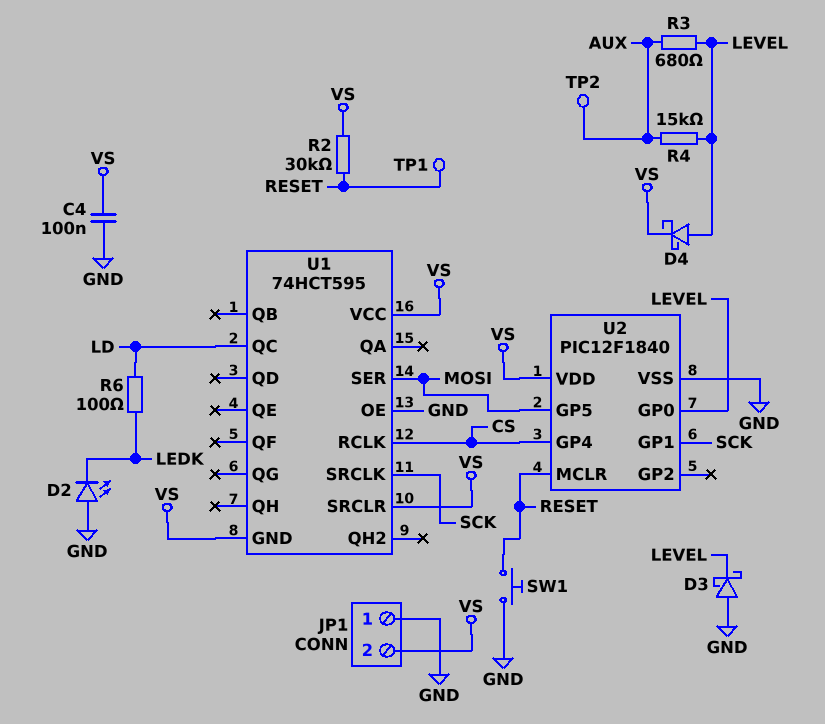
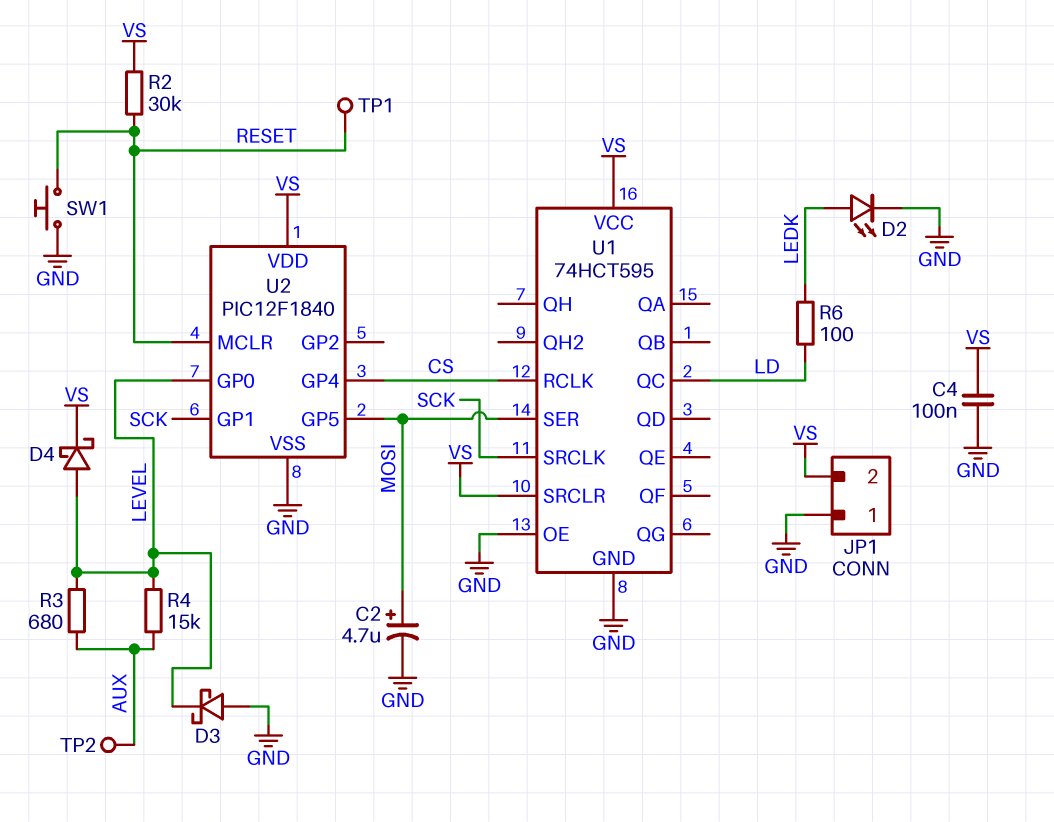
C2: none -> 4.7uF (plus MOSI, minus GND)
D2: LED (A GND, K LEDK) -> LED (A LEDK, K GND)
U1 pin GND: VS -> GND

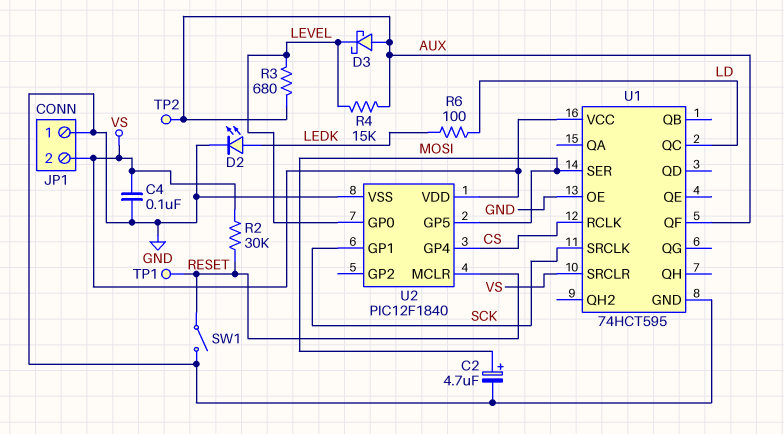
D3: schottky (A GND, K LEVEL) -> schottky (A AUX, K LEVEL)
D4: schottky (A LEVEL, K VS) -> none
SW1: button (GND, RESET) -> switch (GND, RESET)
U1 pin QF: none -> AUX

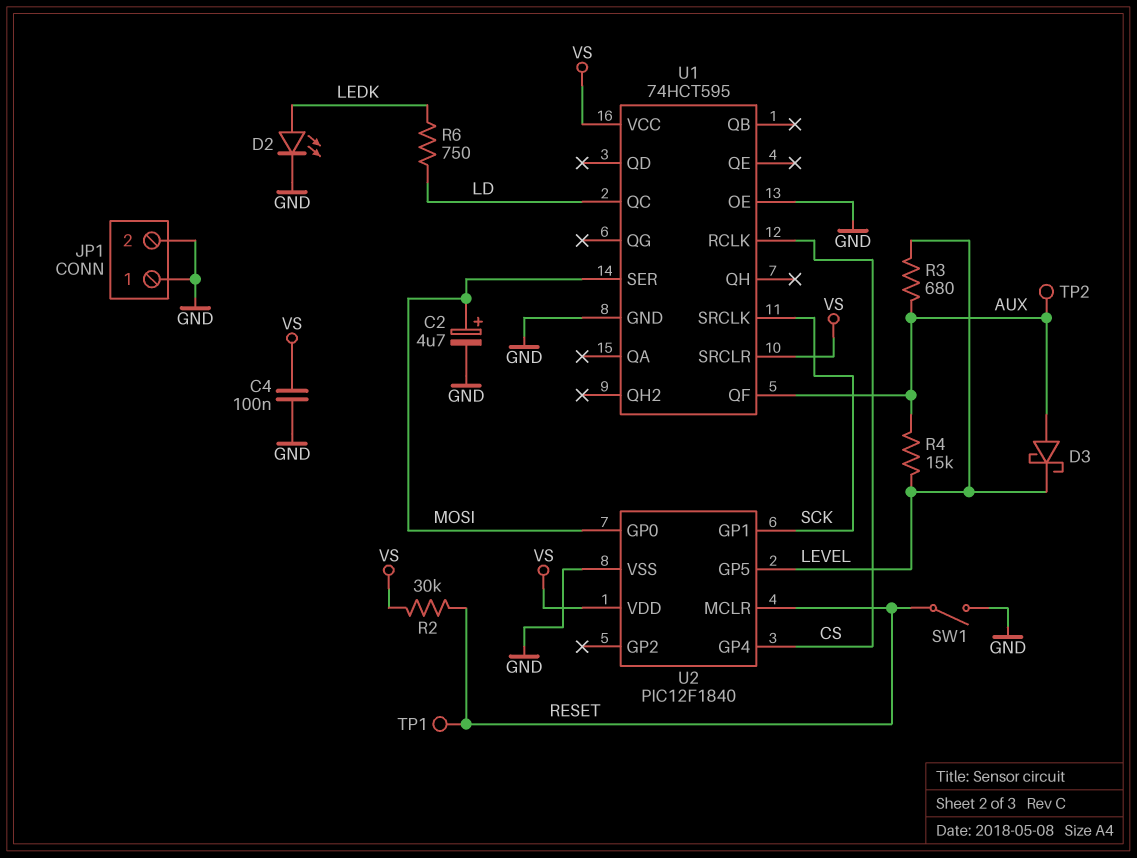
JP1 pin 2: VS -> GND
R6: 100 (LD, LEDK) -> 750 (LD, LEDK)
U2 pin GP0: LEVEL -> MOSI
U2 pin GP5: MOSI -> LEVEL

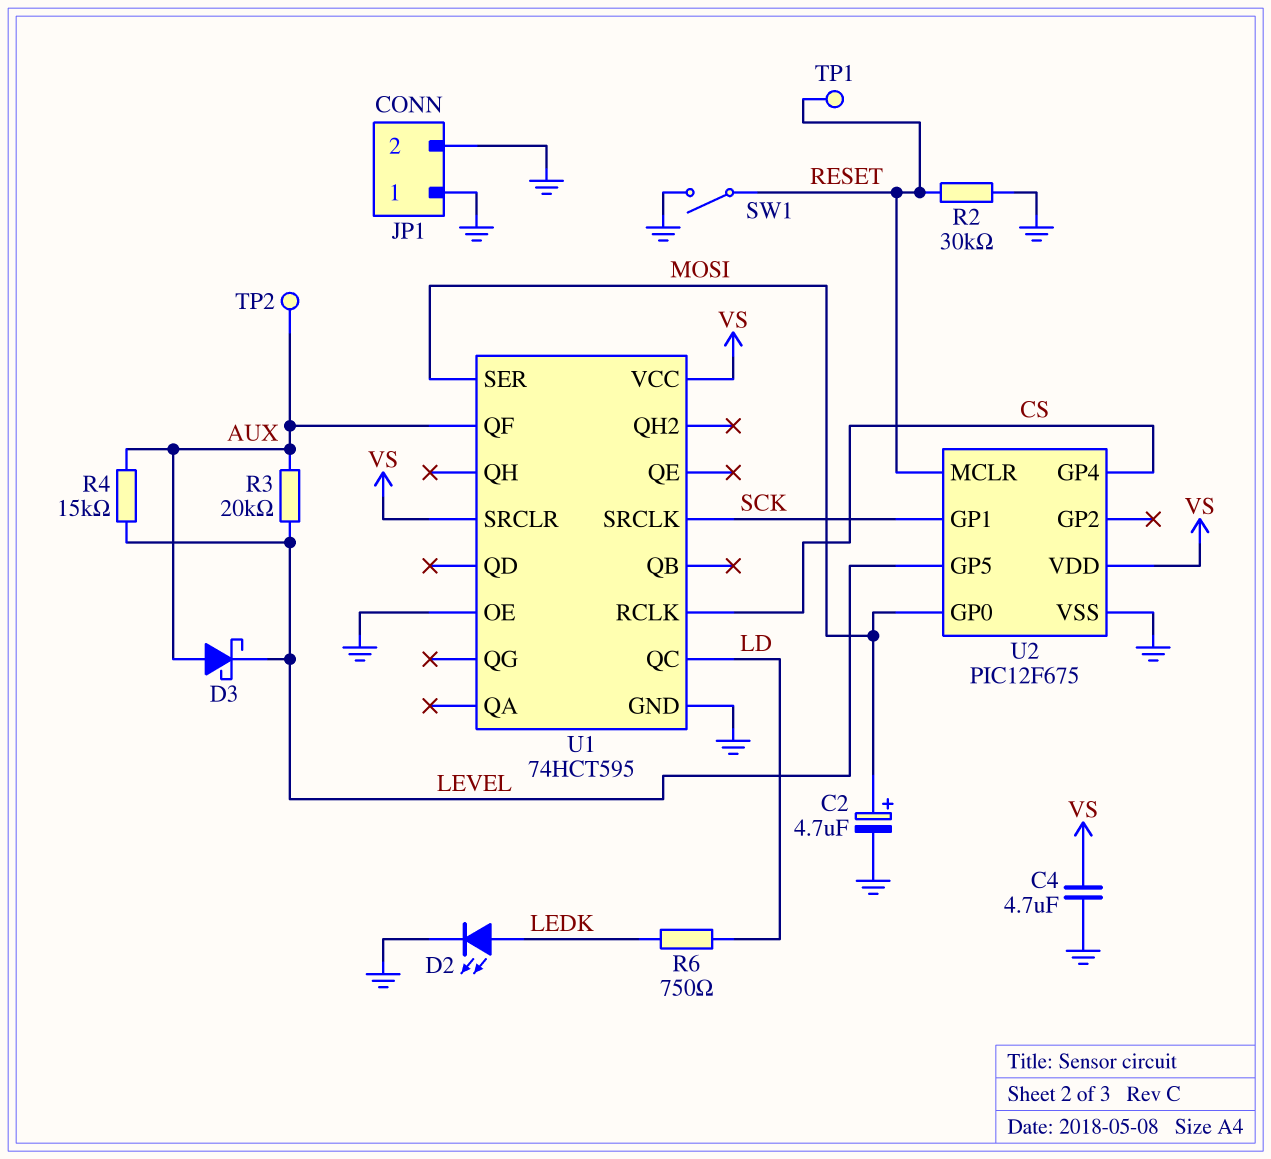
C4: 100nF (GND, VS) -> 4.7uF (GND, VS)
R2: 30k (RESET, VS) -> 30k (GND, RESET)
R3: 680 (AUX, LEVEL) -> 20k (AUX, LEVEL)
U2: PIC12F1840 -> PIC12F675

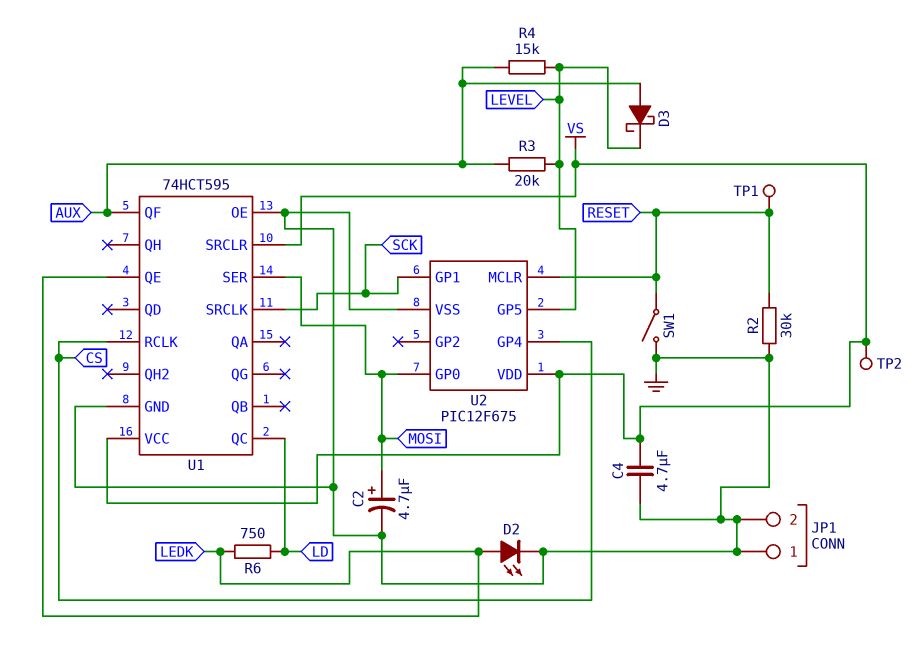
TP2: test point (AUX) -> test point (VS)
U1 pin QE: none -> LEDK

